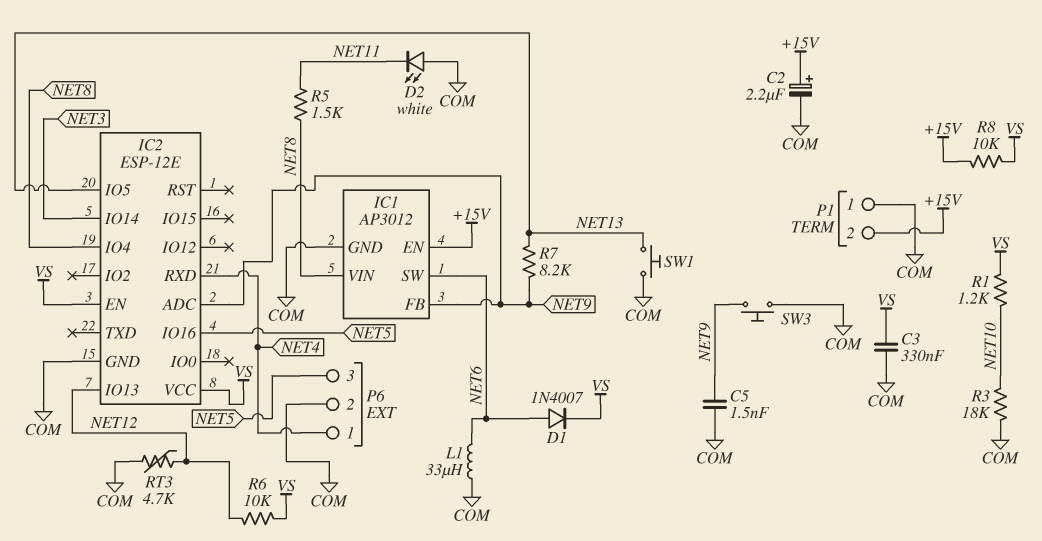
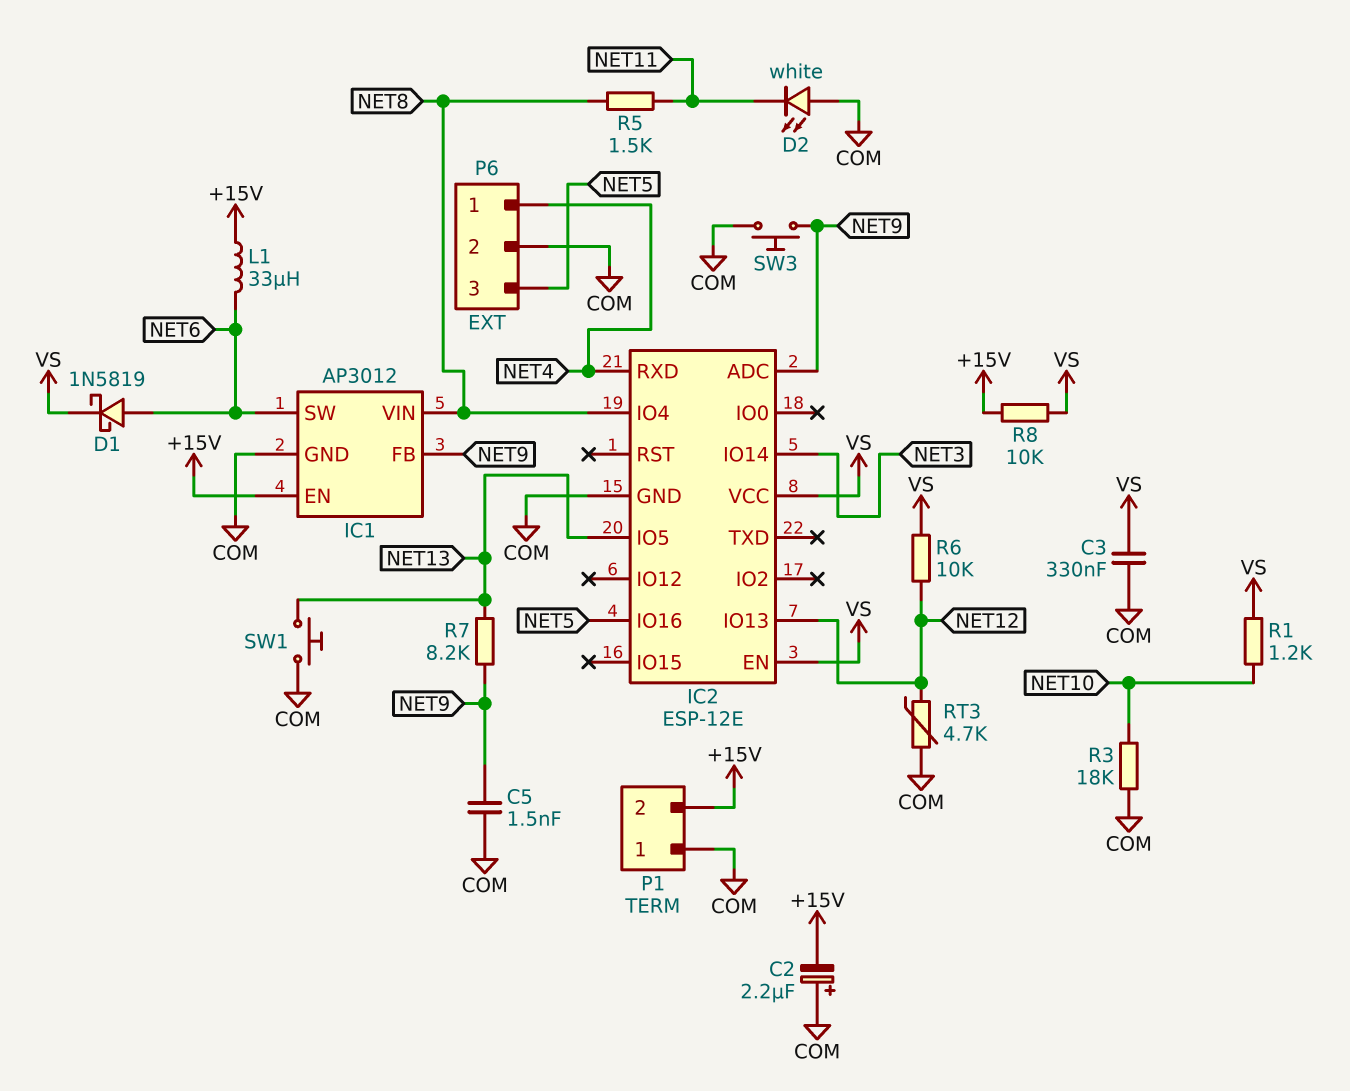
C2: 2.2uF (plus +15V, minus COM) -> 2.2uF (plus COM, minus +15V)
D1: diode 1N4007 (A NET6, K VS) -> schottky 1N5819 (A NET6, K VS)
L1: 33uH (COM, NET6) -> 33uH (+15V, NET6)

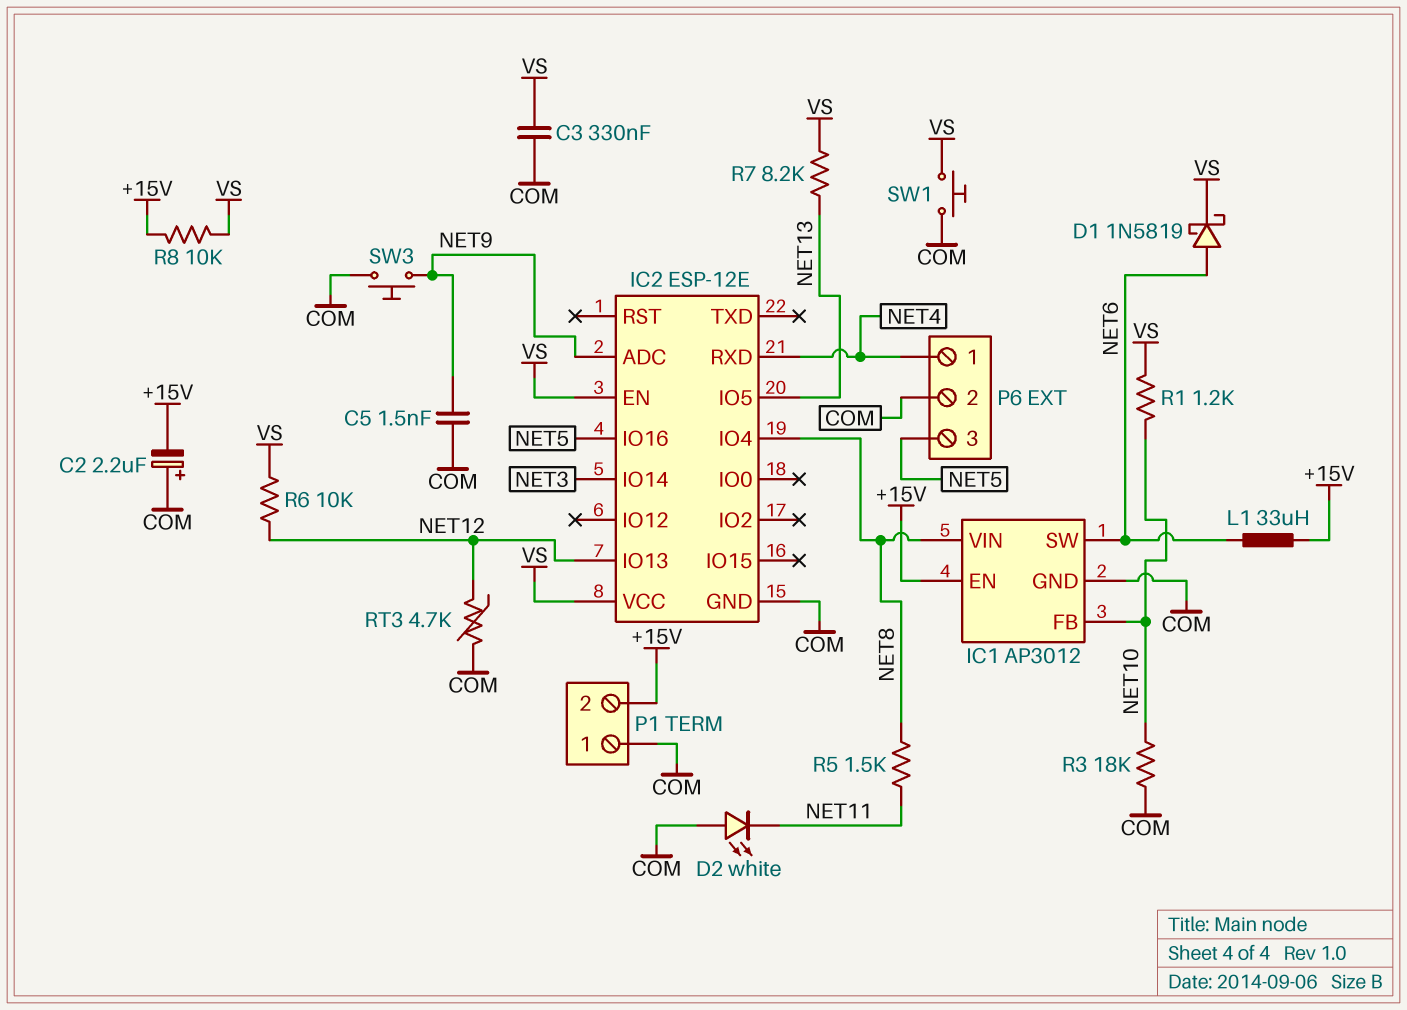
IC1 pin FB: NET9 -> NET10
R7: 8.2k (NET9, NET13) -> 8.2k (NET13, VS)
SW1: button (COM, NET13) -> button (COM, VS)

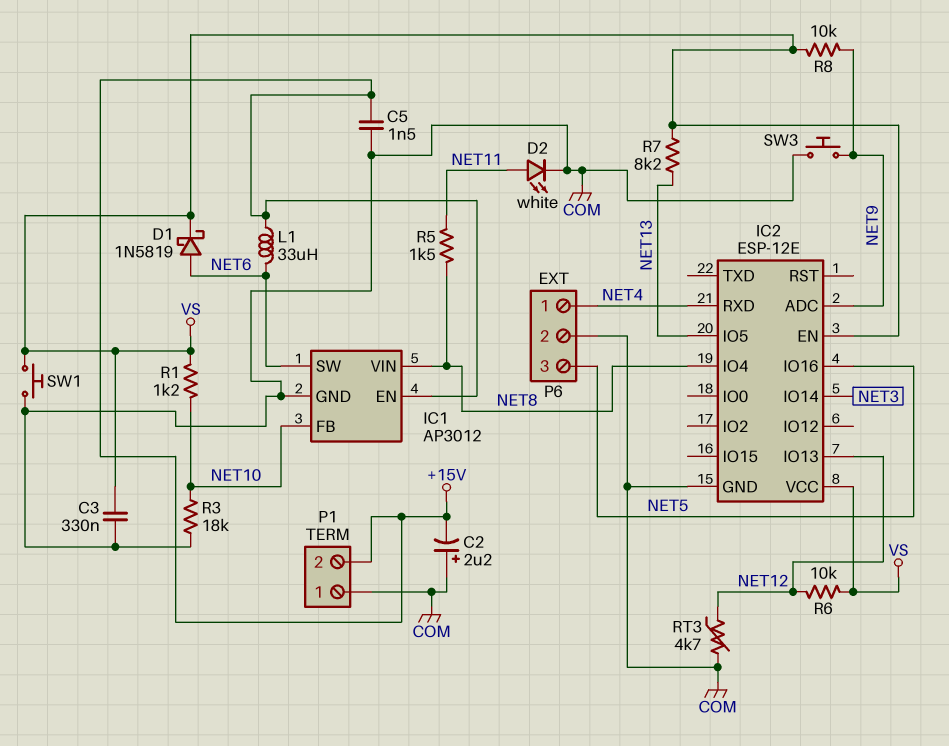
C5: 1.5nF (COM, NET9) -> 1.5nF (+15V, COM)
D2: LED white (A COM, K NET11) -> LED white (A NET11, K COM)
R8: 10k (+15V, VS) -> 10k (NET9, VS)

